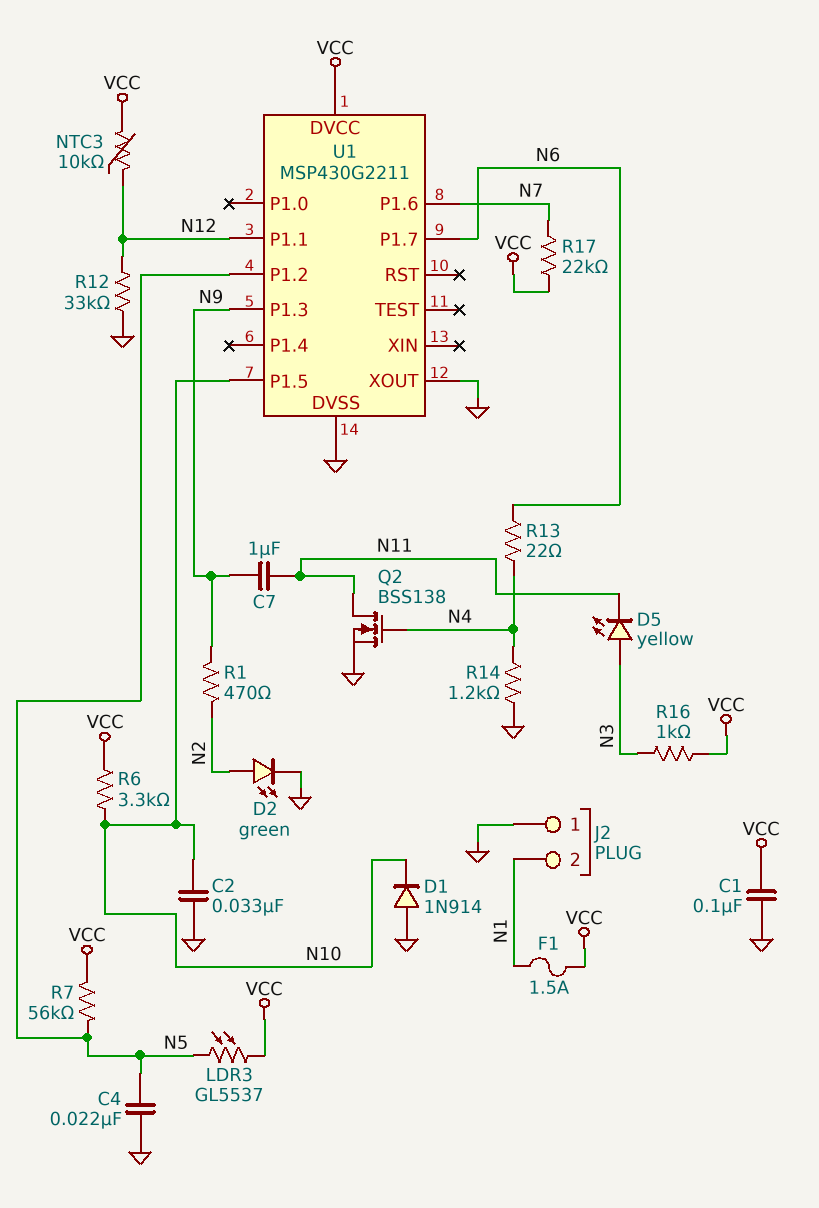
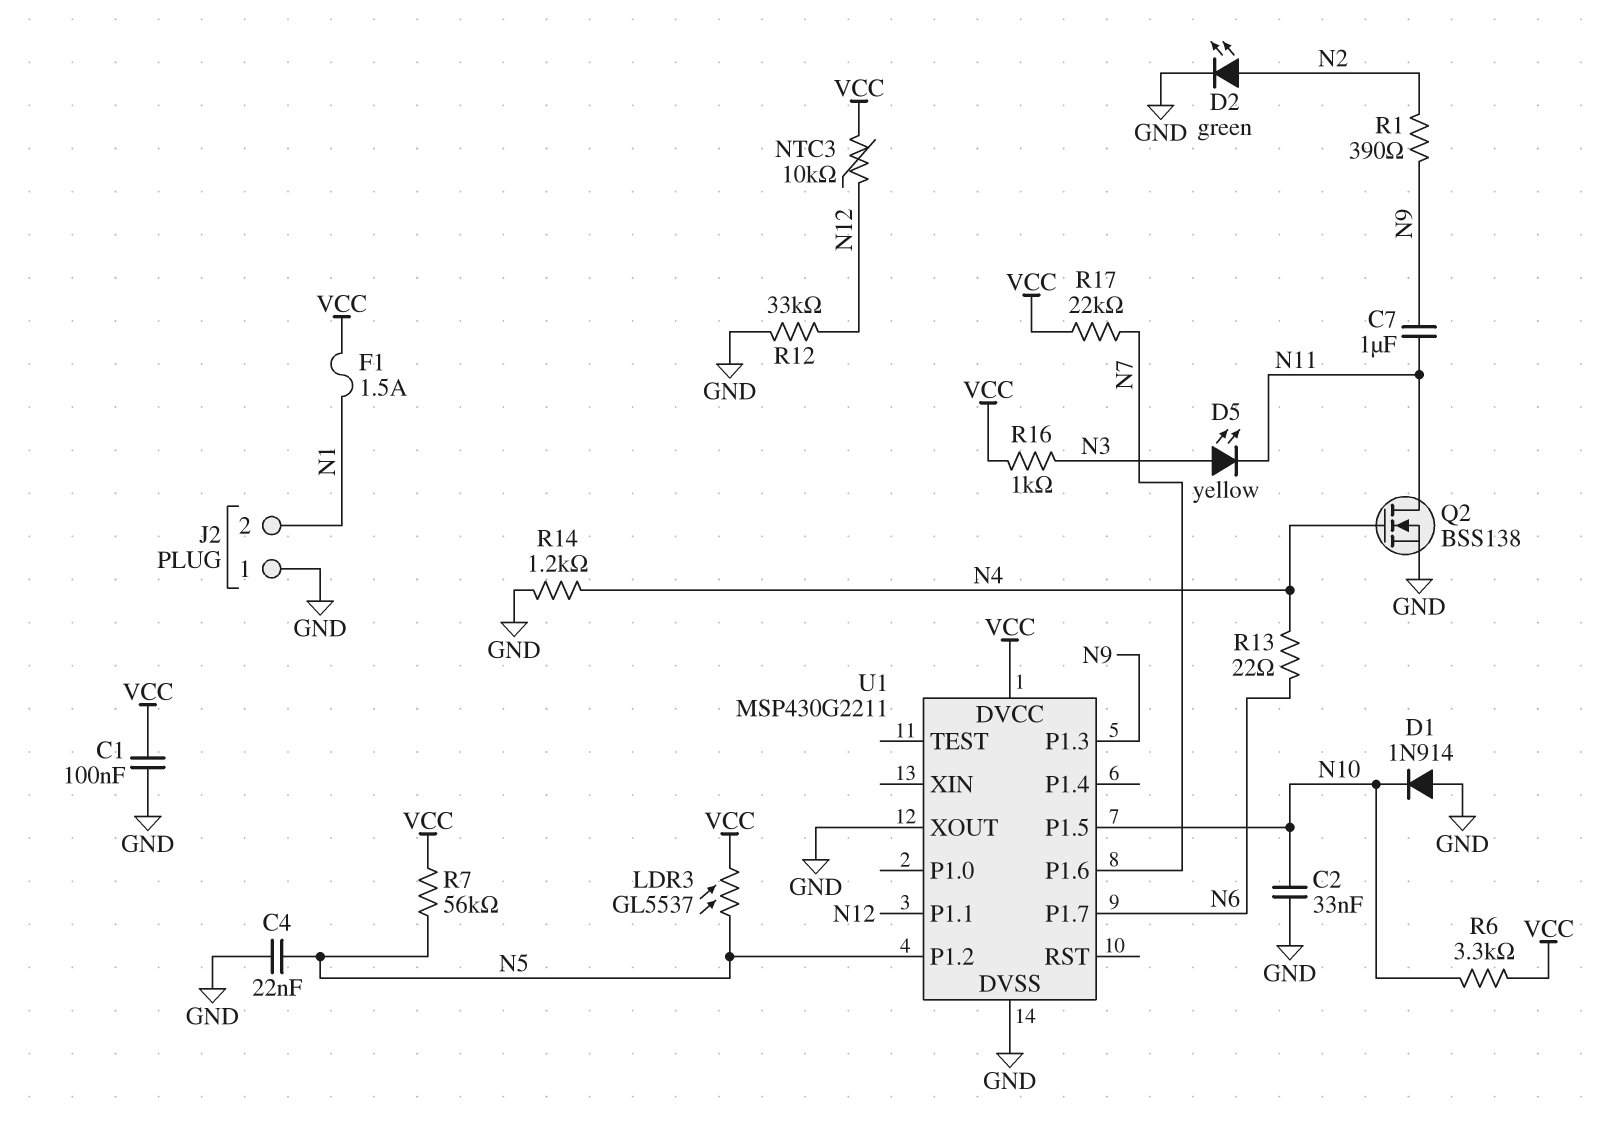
R1: 470 (N2, N9) -> 390 (N2, N9)

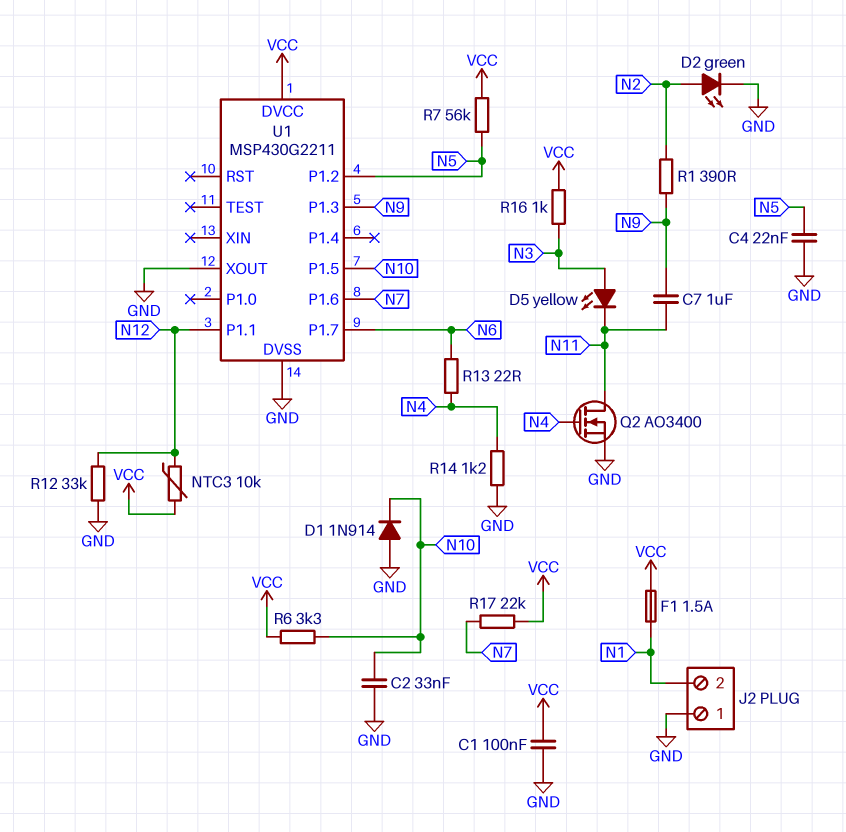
LDR3: GL5537 (N5, VCC) -> none
Q2: NMOS BSS138 (G N4, D N11, S GND) -> NMOS AO3400 (G N4, D N11, S GND)

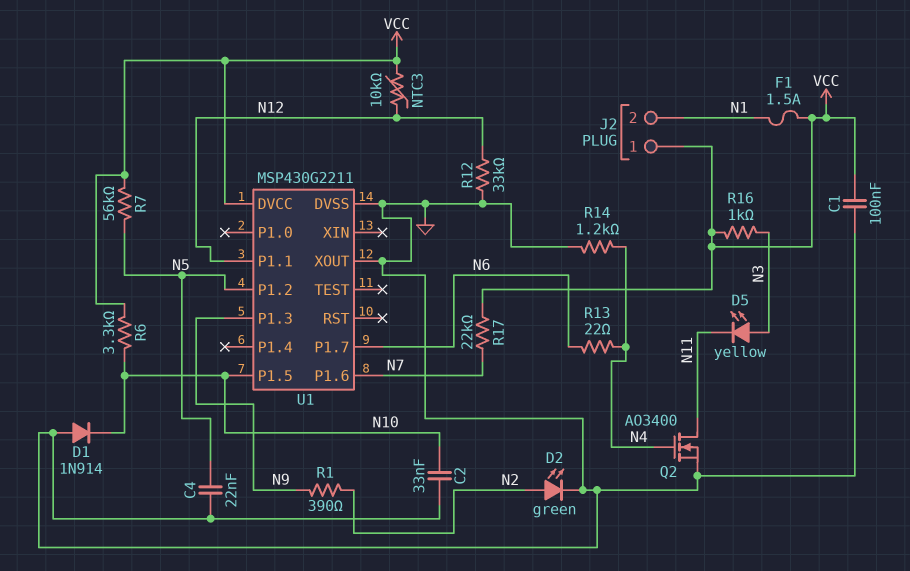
C7: 1uF (N9, N11) -> none
J2 pin 1: GND -> VCC

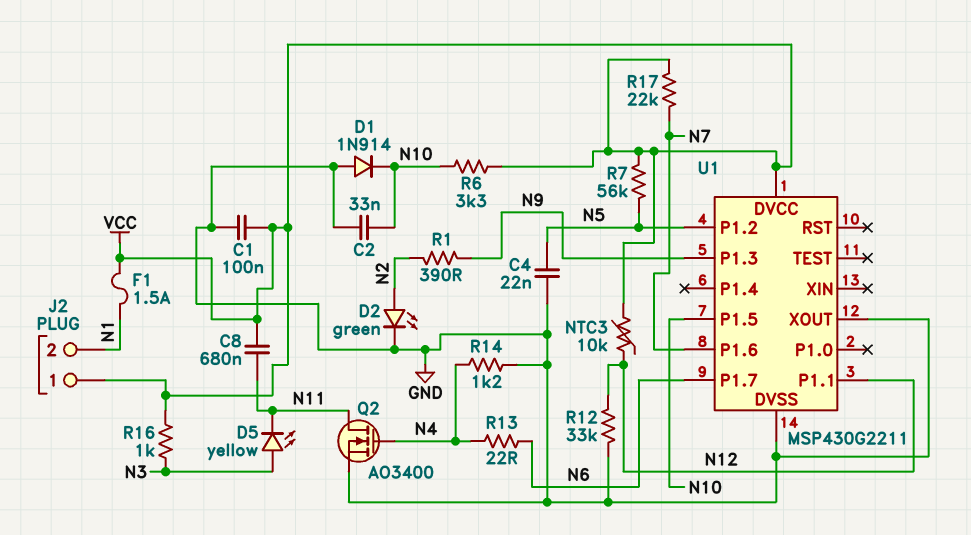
C8: none -> 680nF (N11, VCC)

